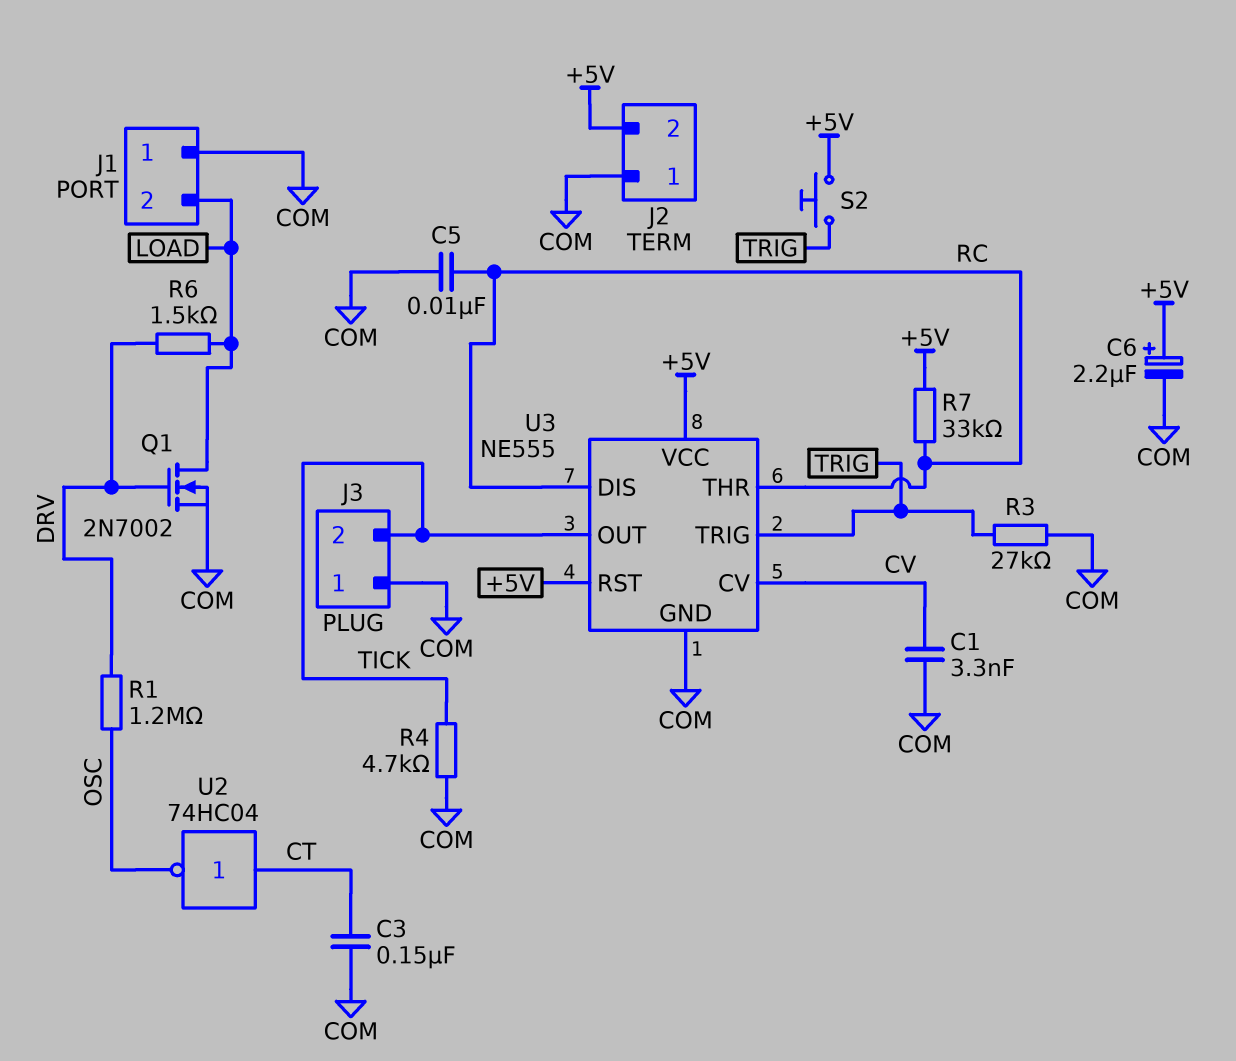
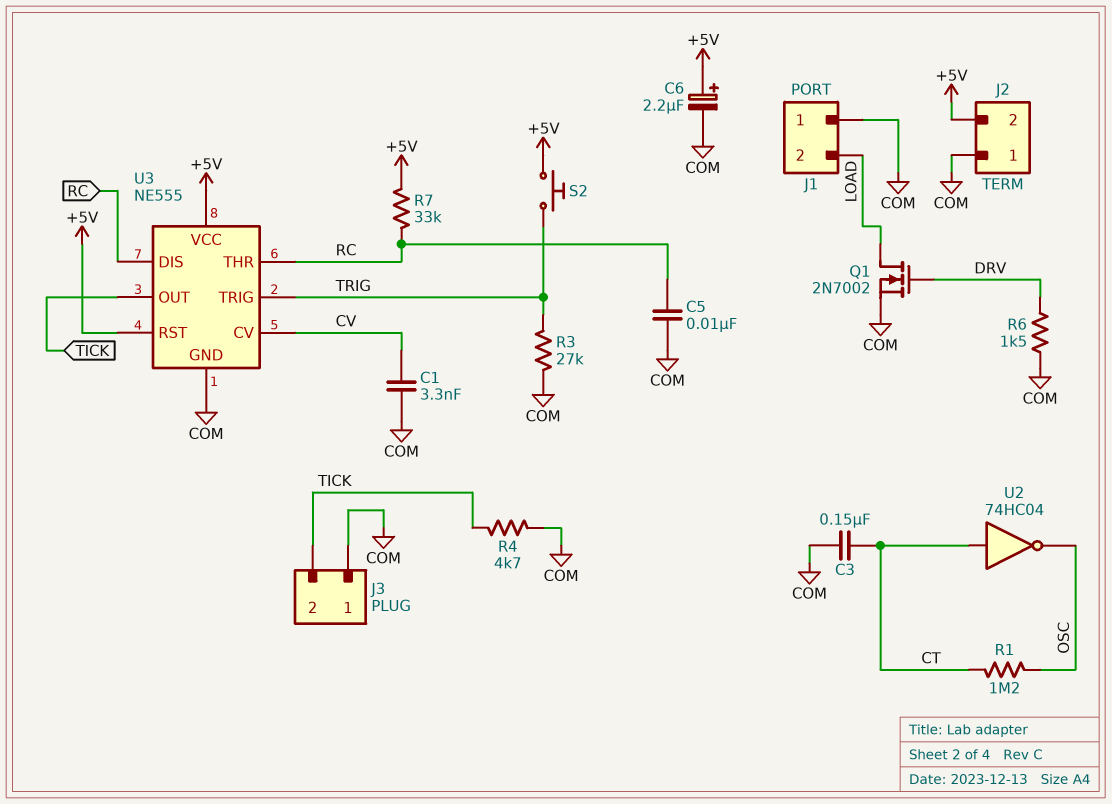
R1: 1.2M (DRV, OSC) -> 1.2M (CT, OSC)
R6: 1.5k (DRV, LOAD) -> 1.5k (COM, DRV)

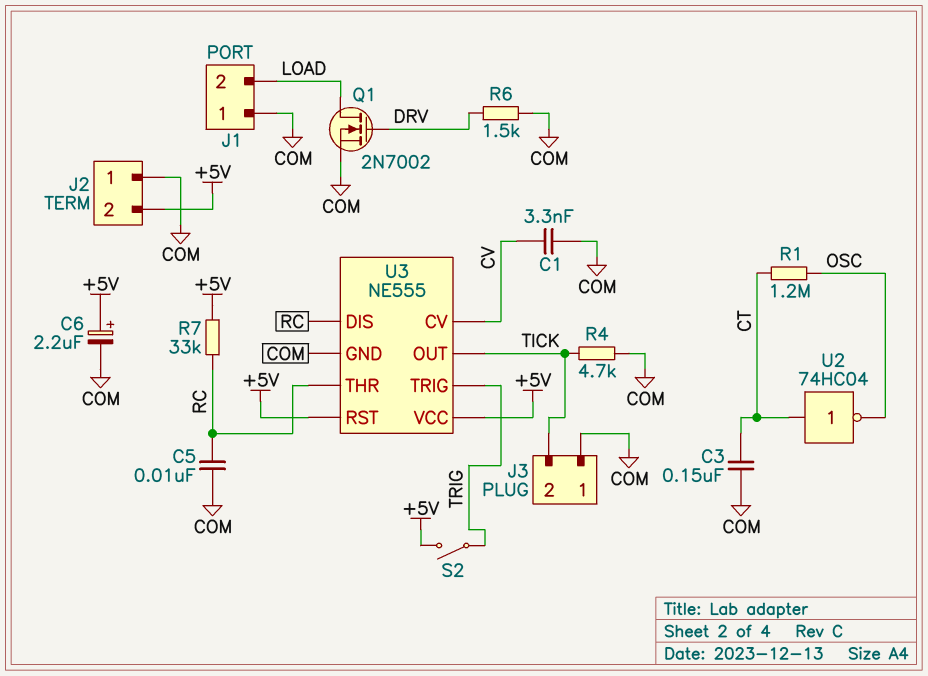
R3: 27k (COM, TRIG) -> none
S2: button (+5V, TRIG) -> switch (+5V, TRIG)

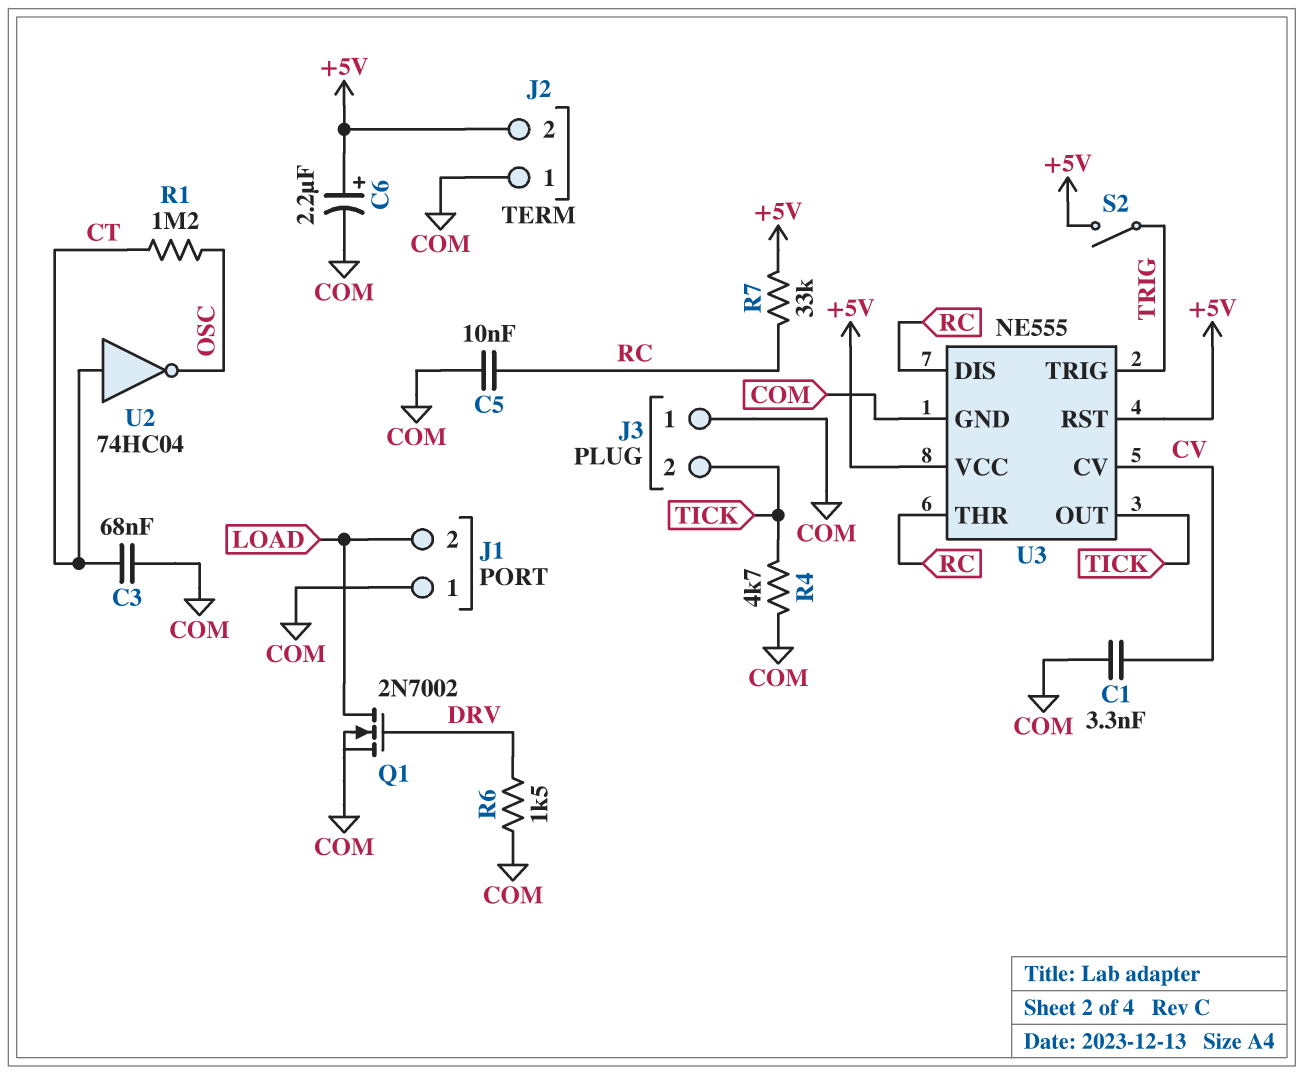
C3: 150nF (COM, CT) -> 68nF (COM, CT)

